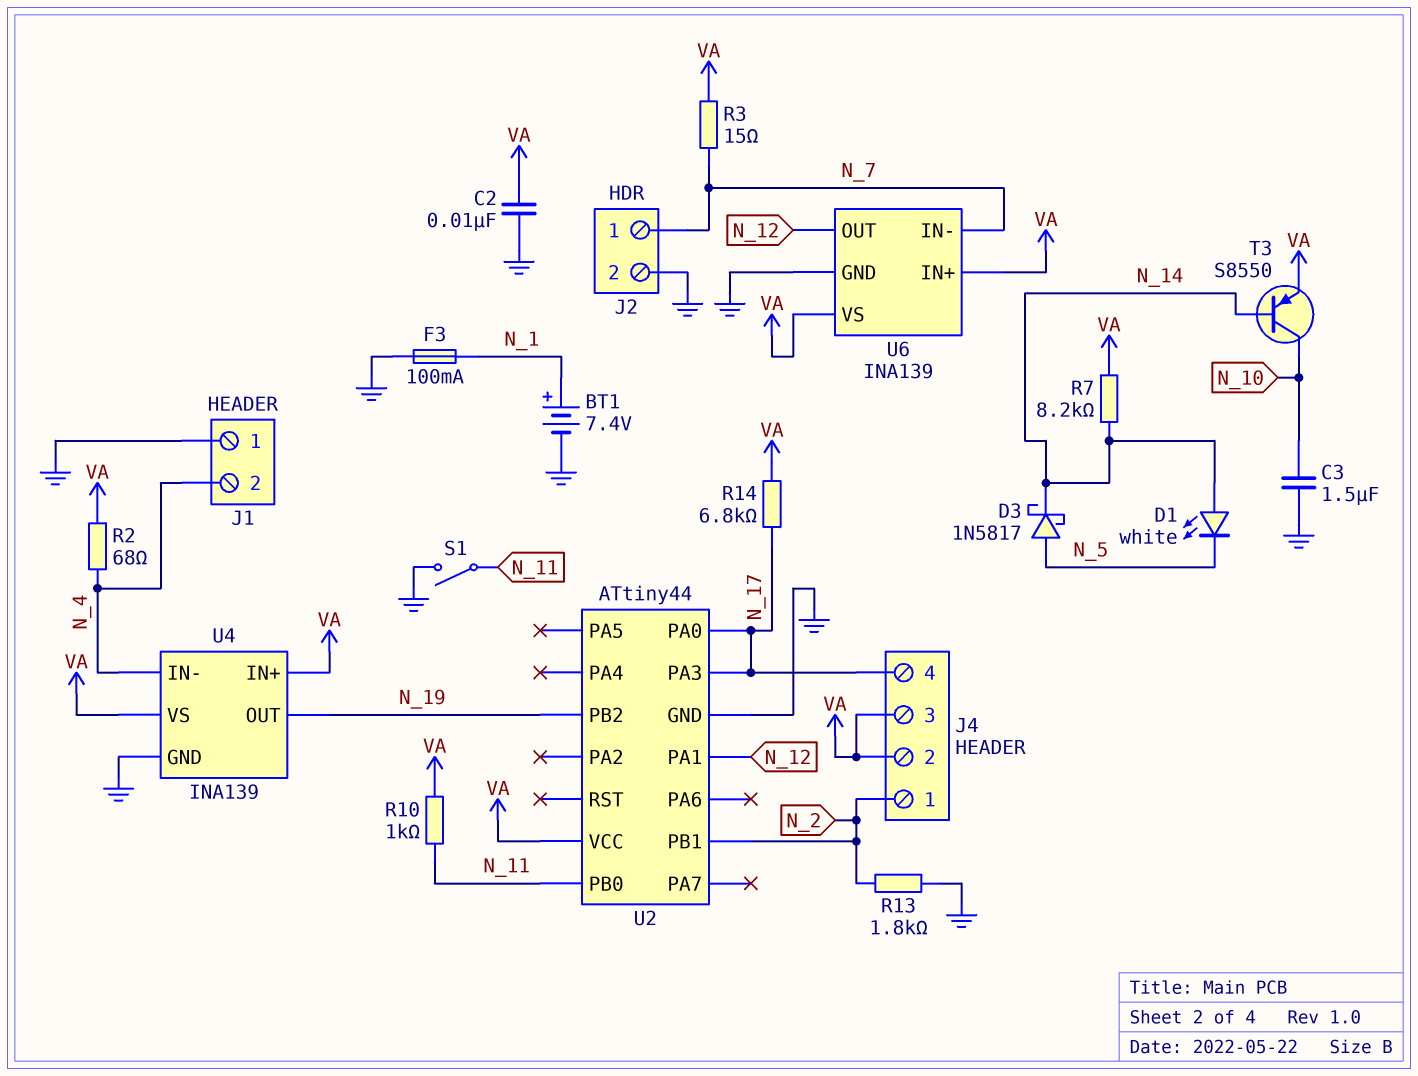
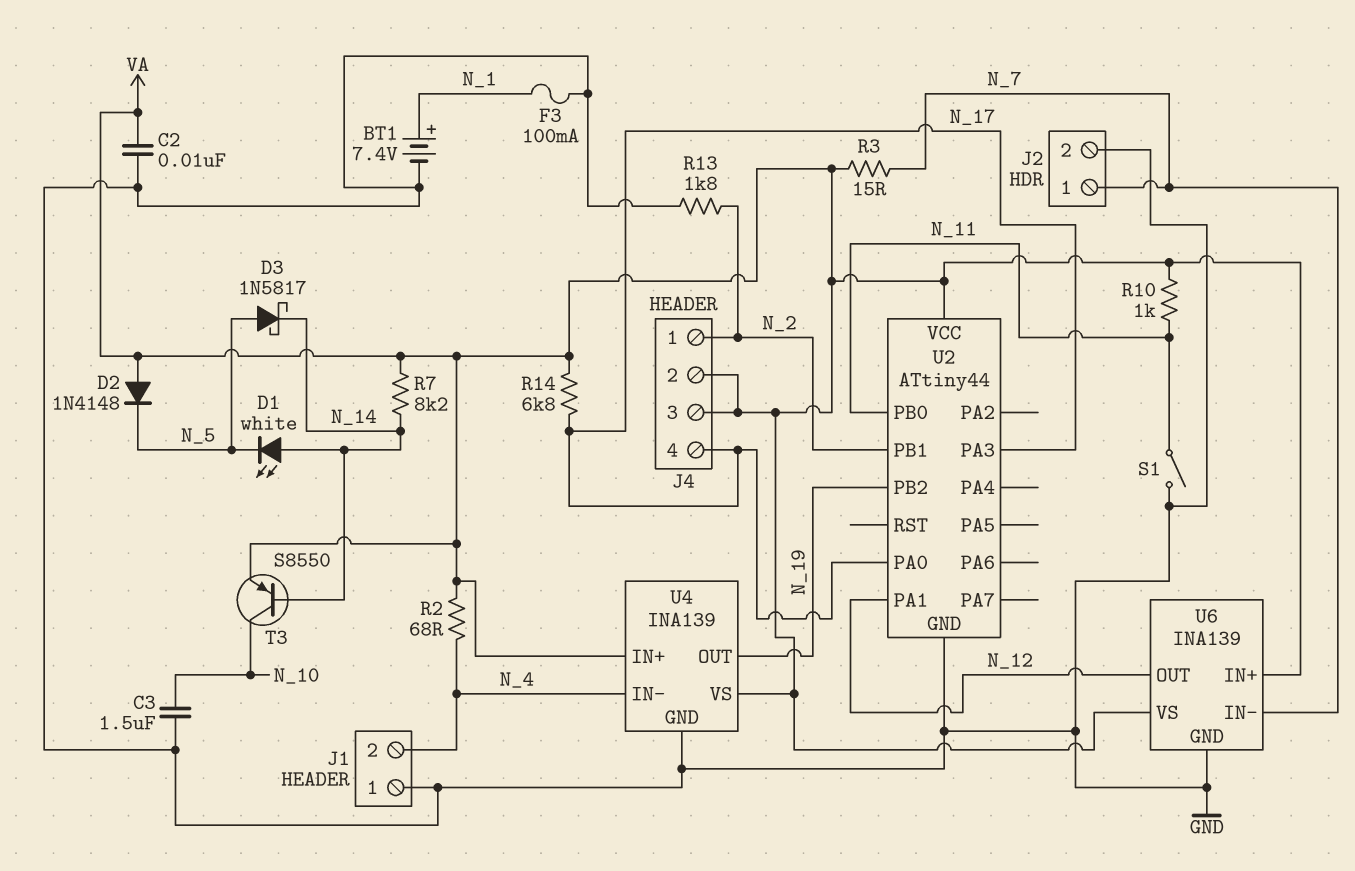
D2: none -> diode 1N4148 (A VA, K N_5)

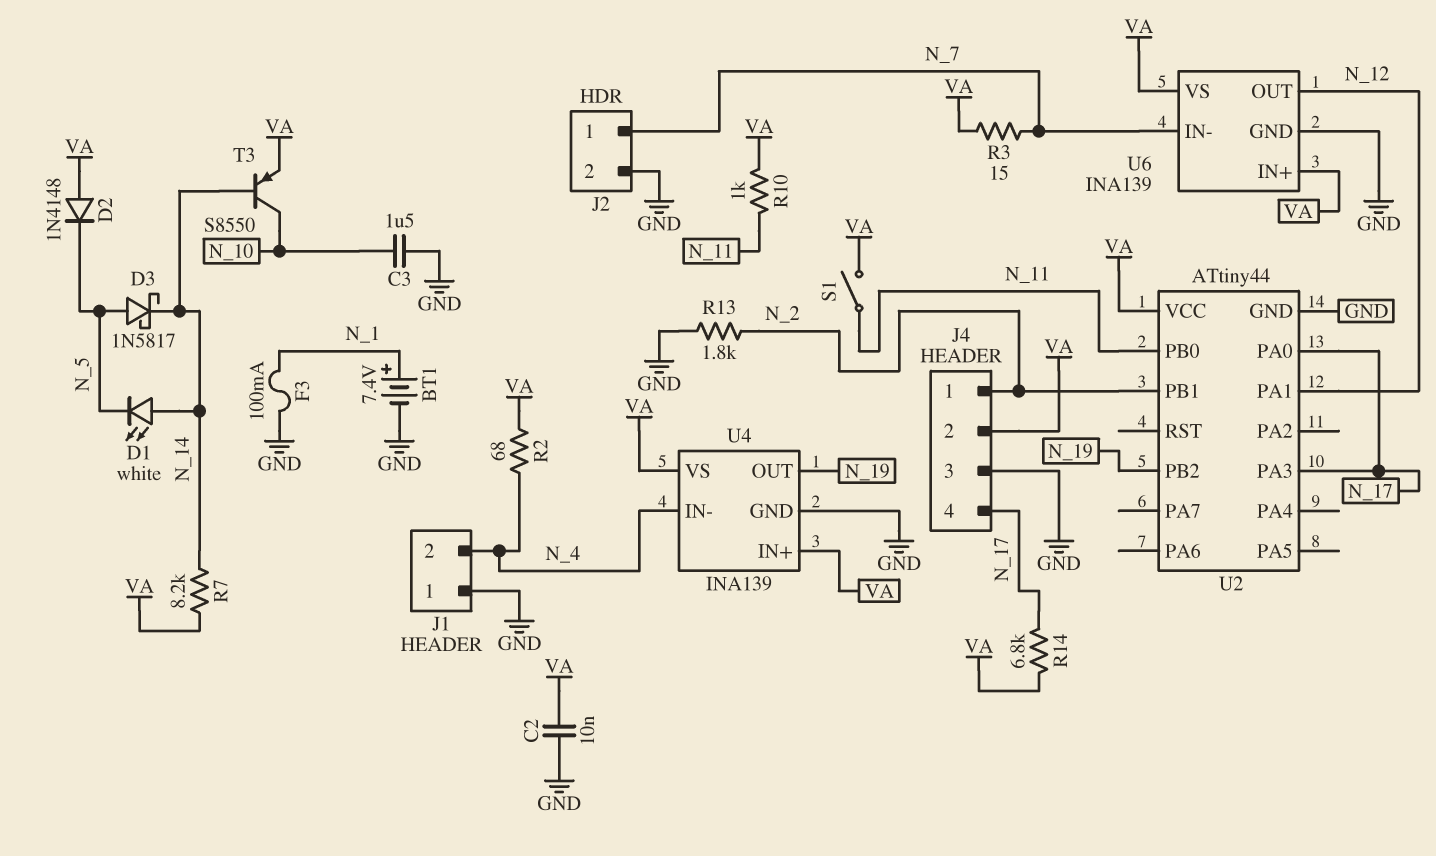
J4 pin 3: VA -> GND
S1: switch (GND, N_11) -> switch (N_11, VA)

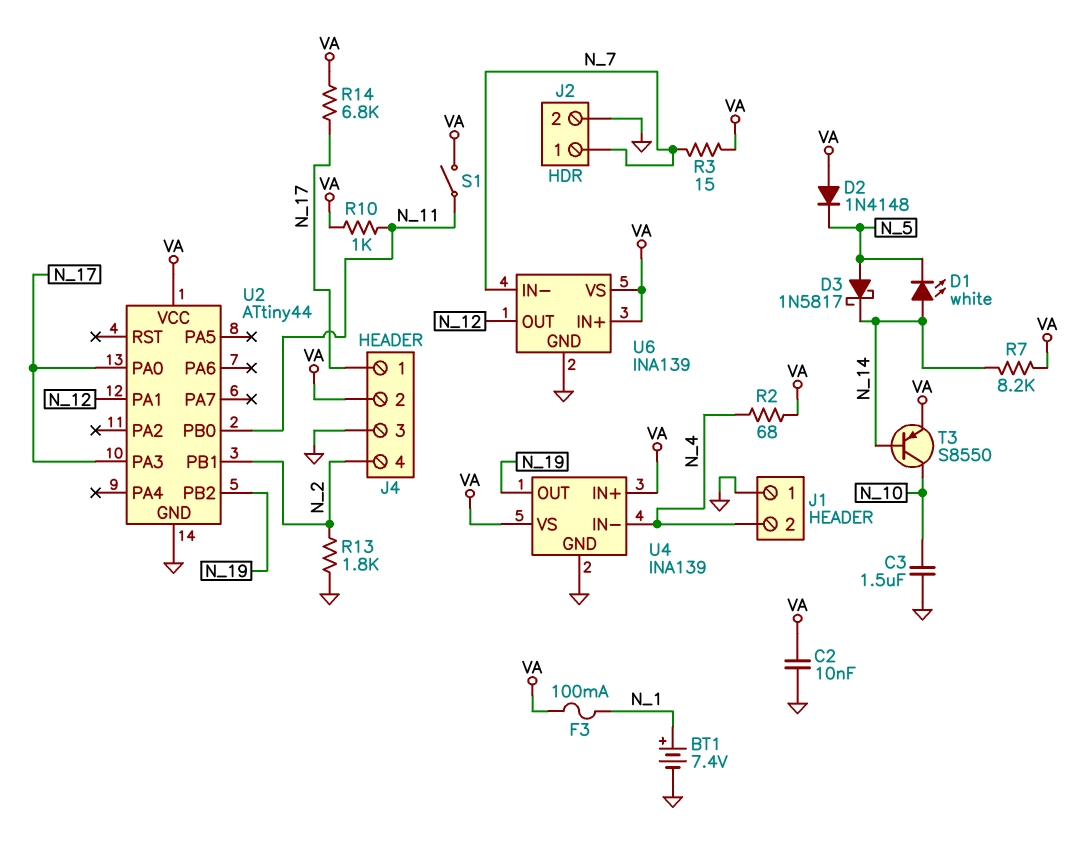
F3: 100mA (GND, N_1) -> 100mA (N_1, VA)
J4 pin 1: N_2 -> N_17
J4 pin 4: N_17 -> N_2

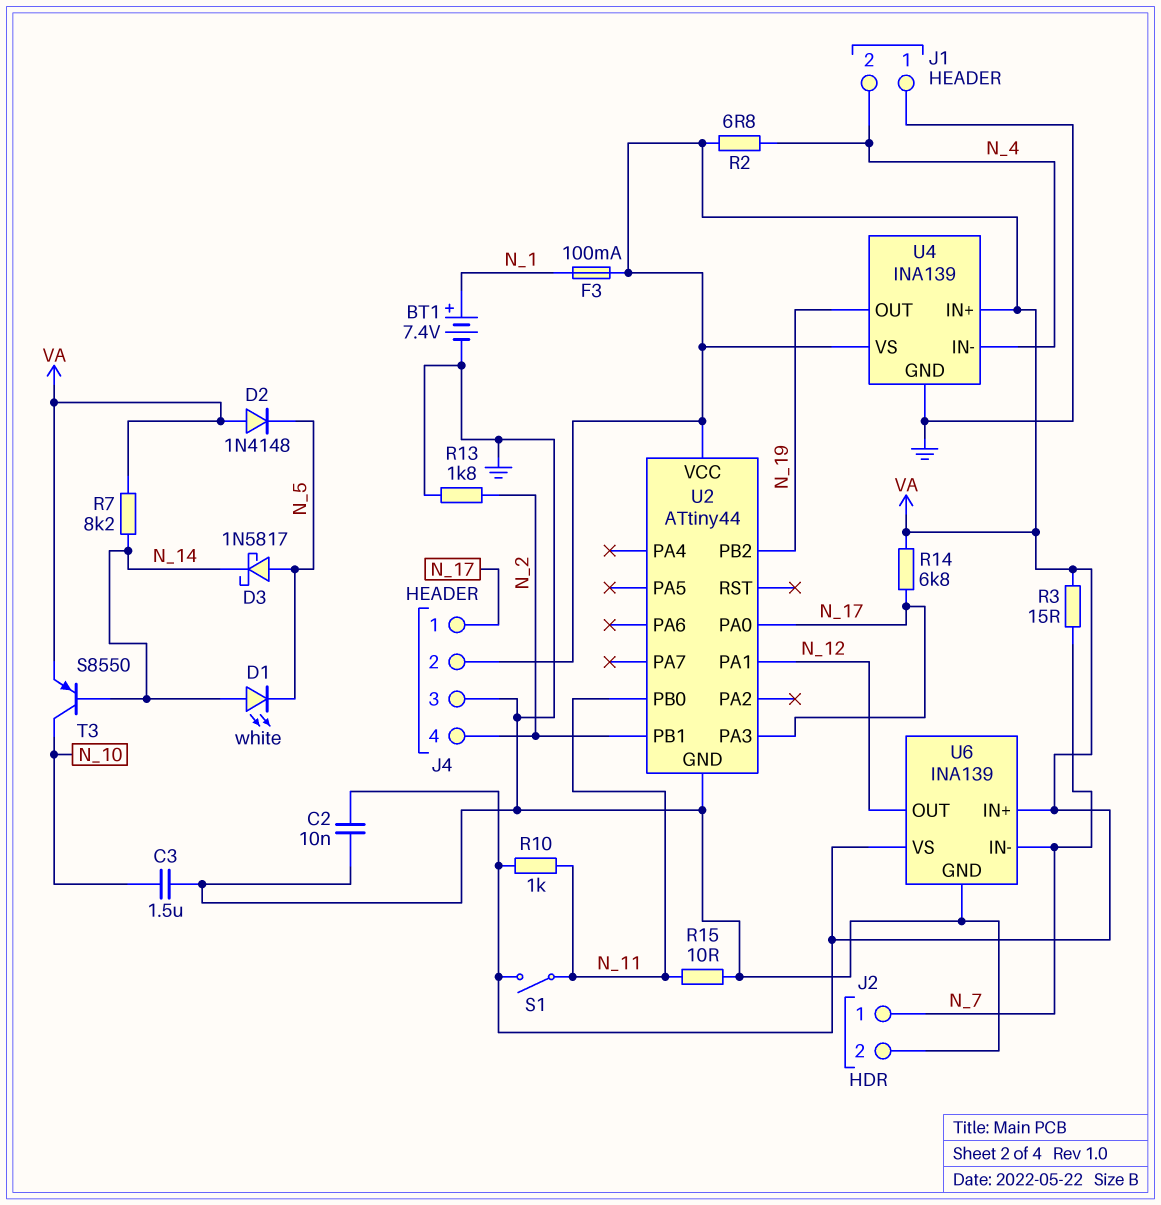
R2: 68 (N_4, VA) -> 6.8 (N_4, VA)
R15: none -> 10 (GND, N_11)

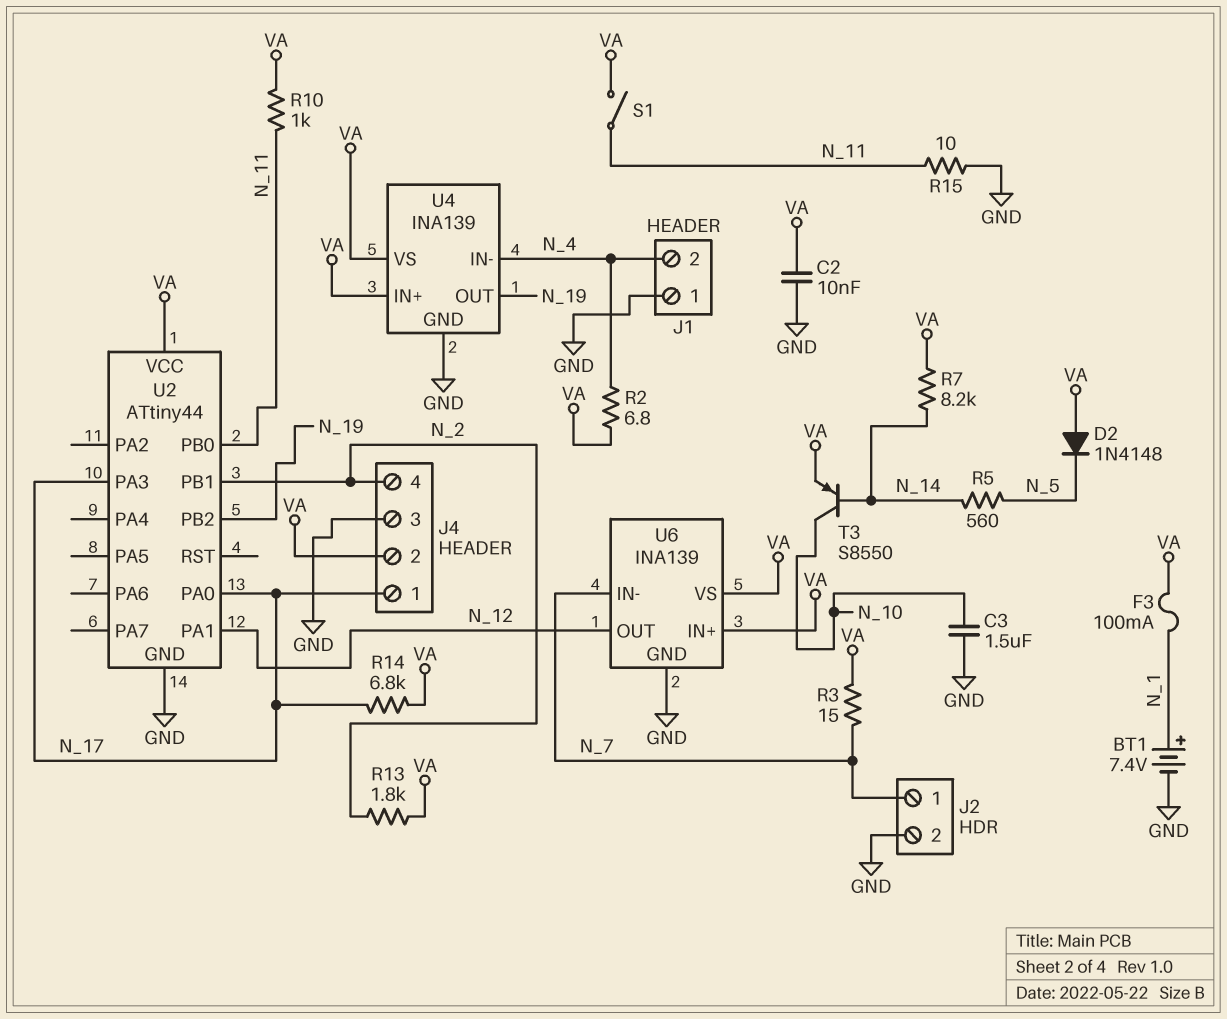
D1: LED white (A N_14, K N_5) -> none
D3: schottky 1N5817 (A N_5, K N_14) -> none
R5: none -> 560 (N_5, N_14)
R13: 1.8k (GND, N_2) -> 1.8k (N_2, VA)

